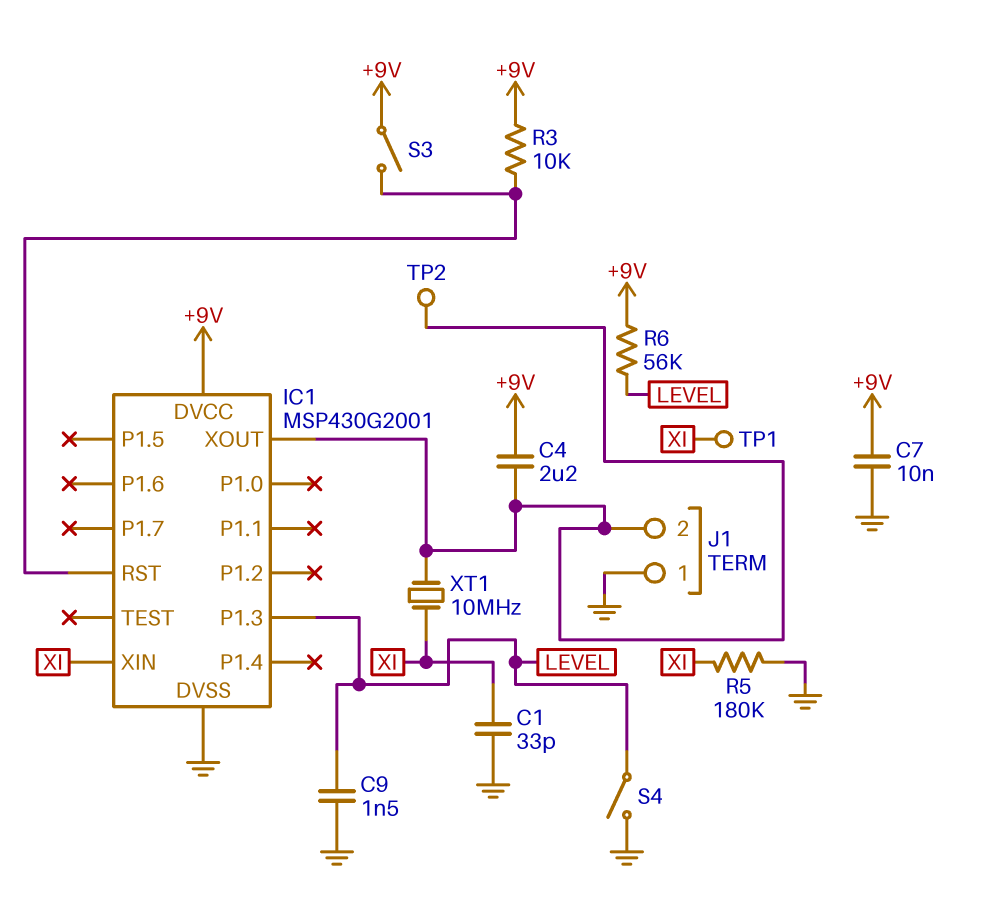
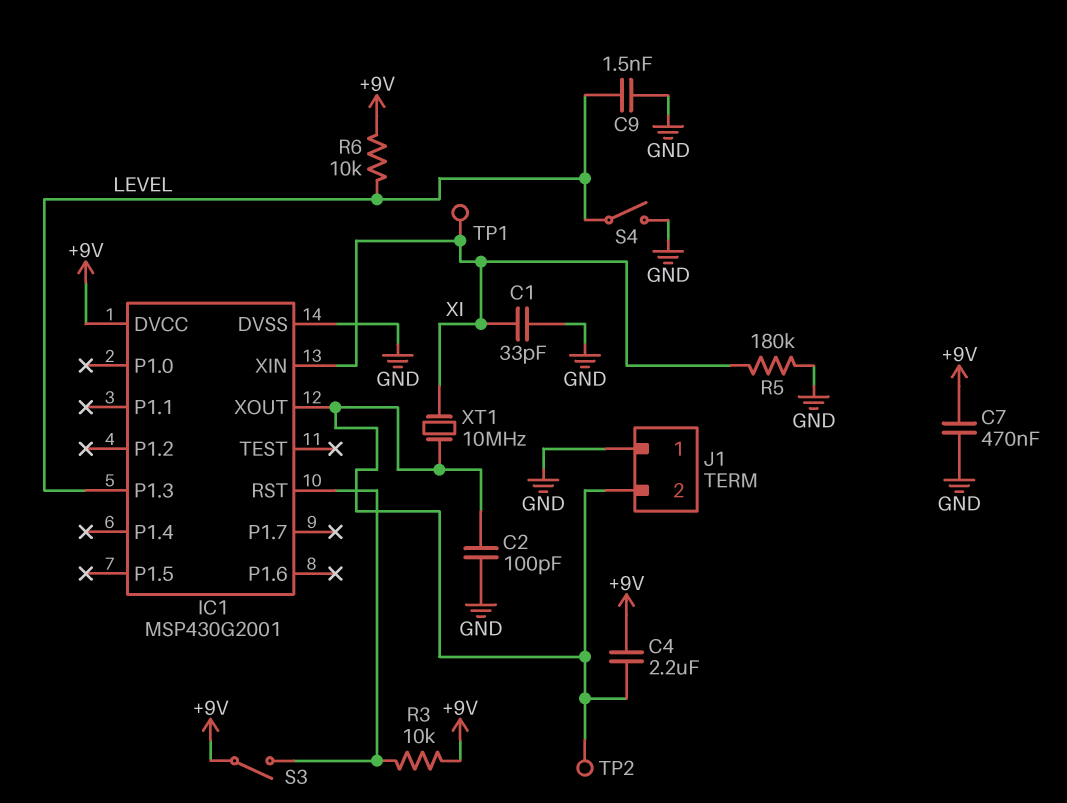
C2: none -> 100pF (GND, IC1/XOUT)
C7: 10nF (+9V, GND) -> 470nF (+9V, GND)
R6: 56k (+9V, LEVEL) -> 10k (+9V, LEVEL)

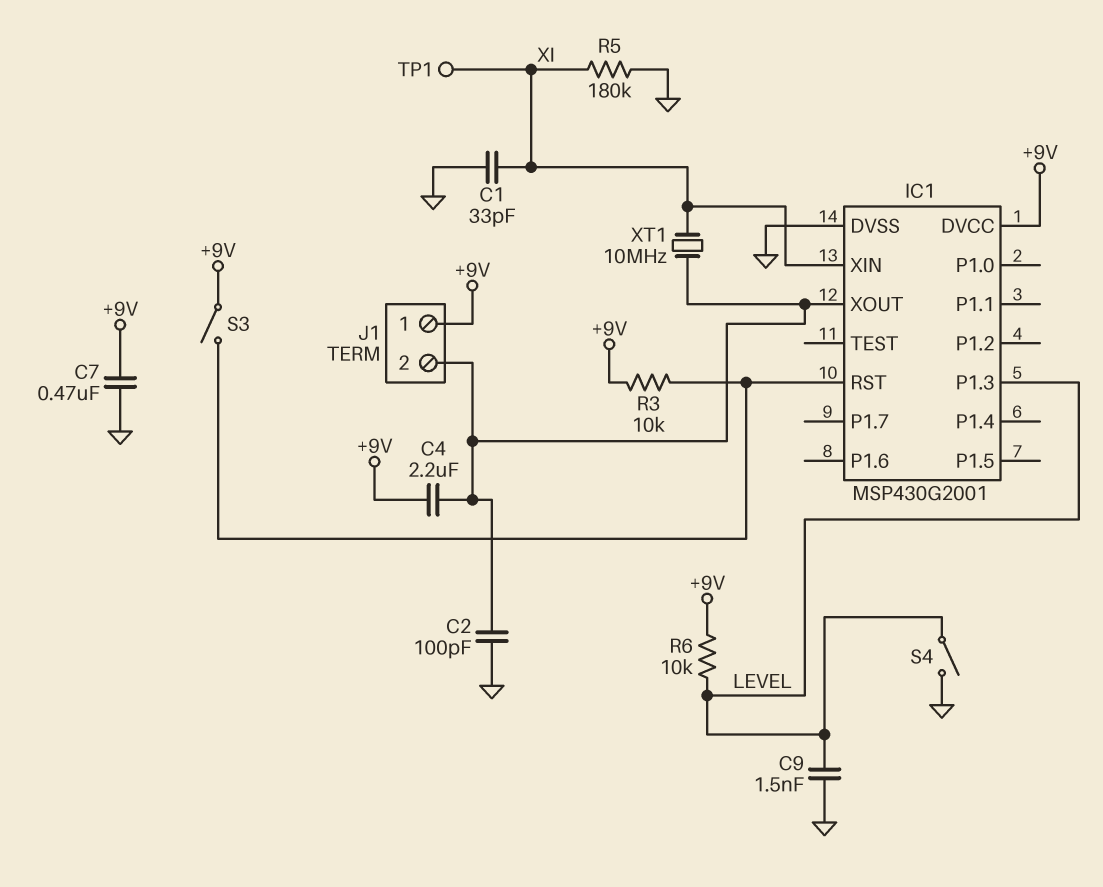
J1 pin 1: GND -> +9V
TP2: test point (IC1/XOUT) -> none

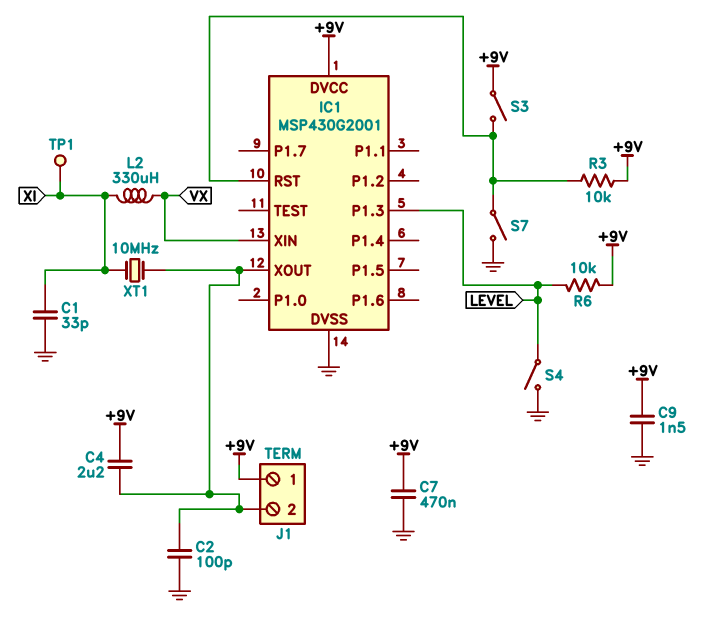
C9: 1.5nF (GND, LEVEL) -> 1.5nF (+9V, GND)
IC1 pin XIN: XI -> VX
L2: none -> 330uH (VX, XI)
R5: 180k (GND, XI) -> none
S7: none -> switch (GND, IC1/RST)

